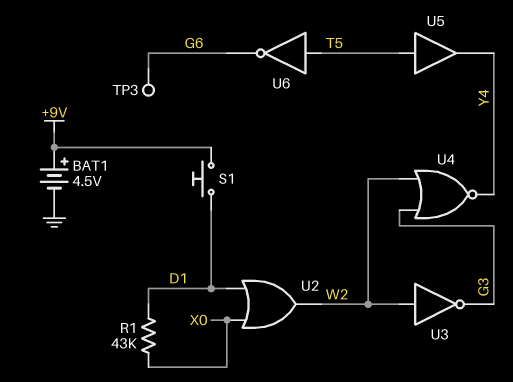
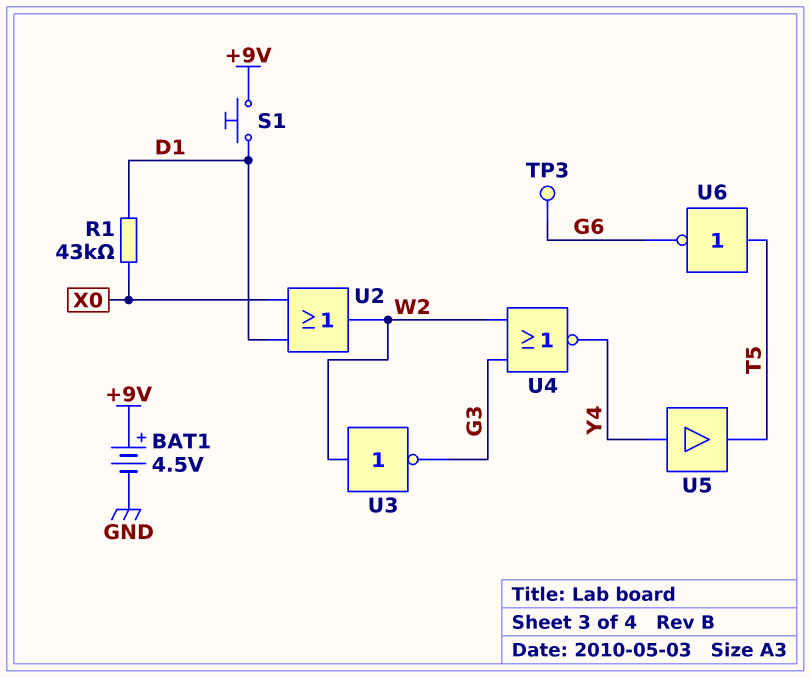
U5: buffer (in T5, out Y4) -> buffer (in Y4, out T5)

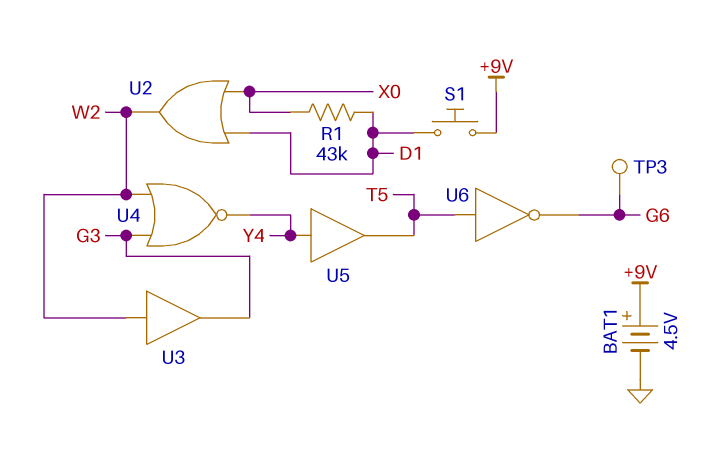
U3: NOT (in W2, out G3) -> buffer (in W2, out G3)

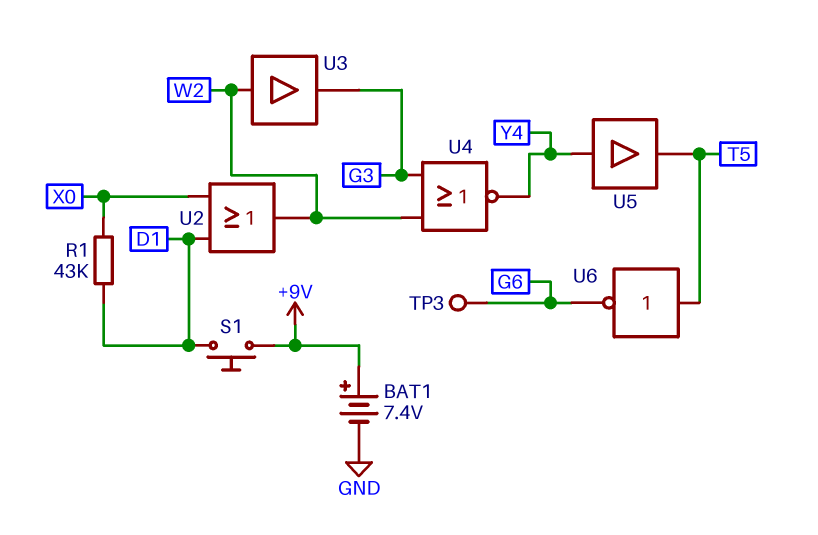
BAT1: 4.5V (plus +9V, minus GND) -> 7.4V (plus +9V, minus GND)

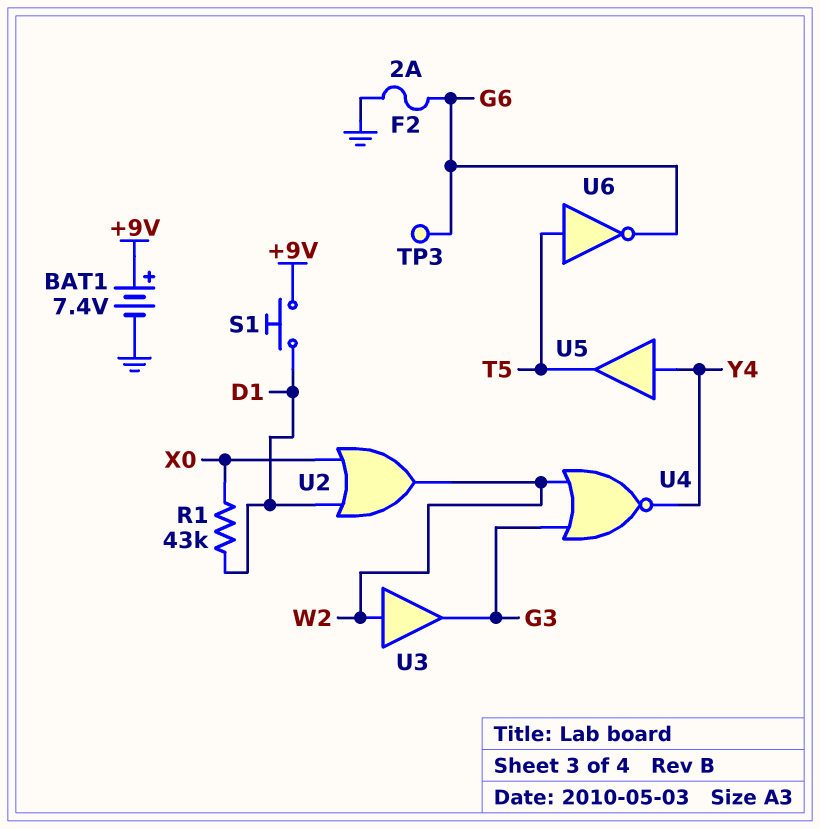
F2: none -> 2A (G6, GND)

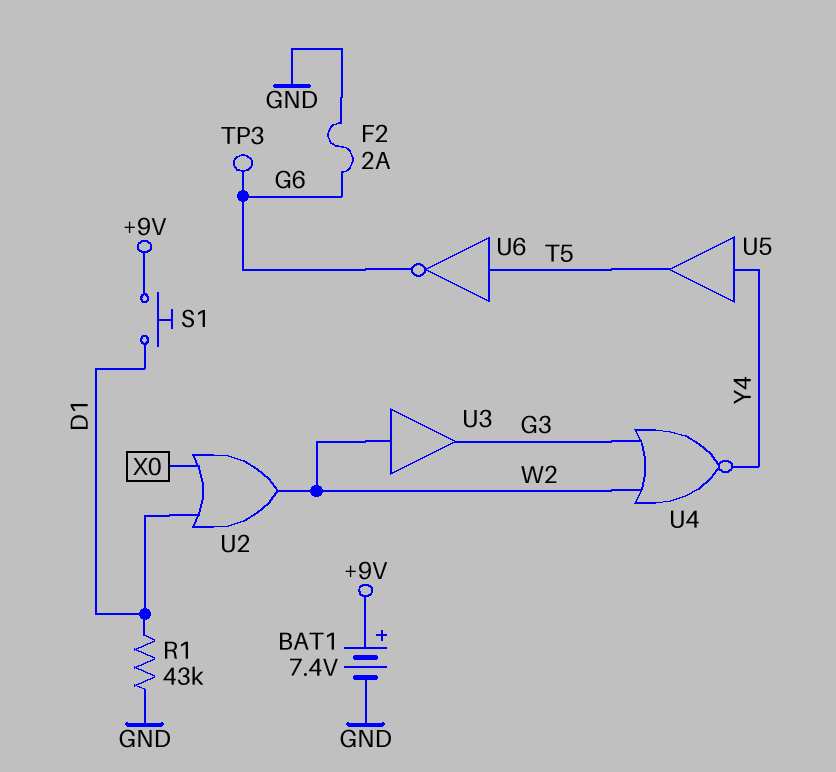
R1: 43k (D1, X0) -> 43k (D1, GND)

